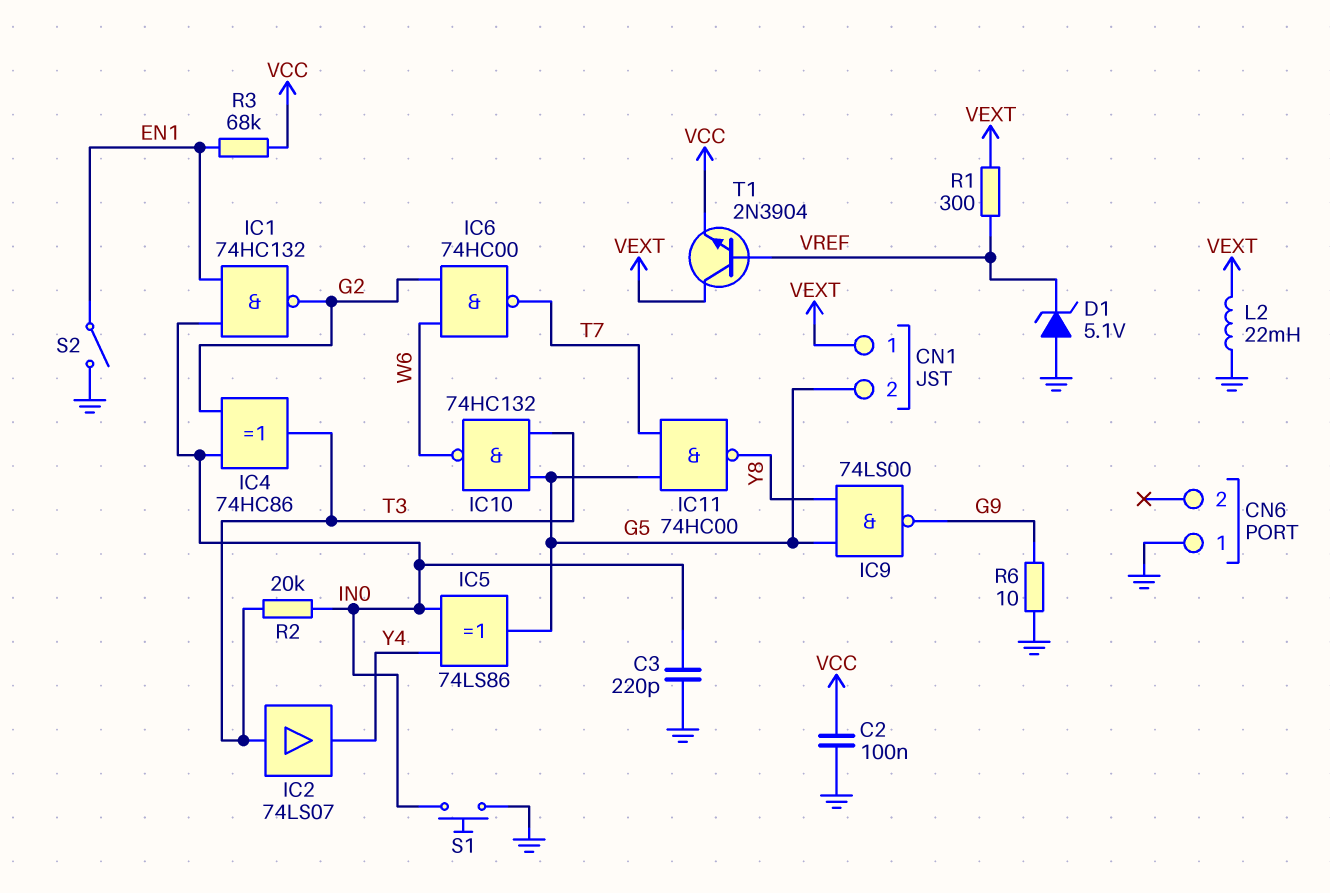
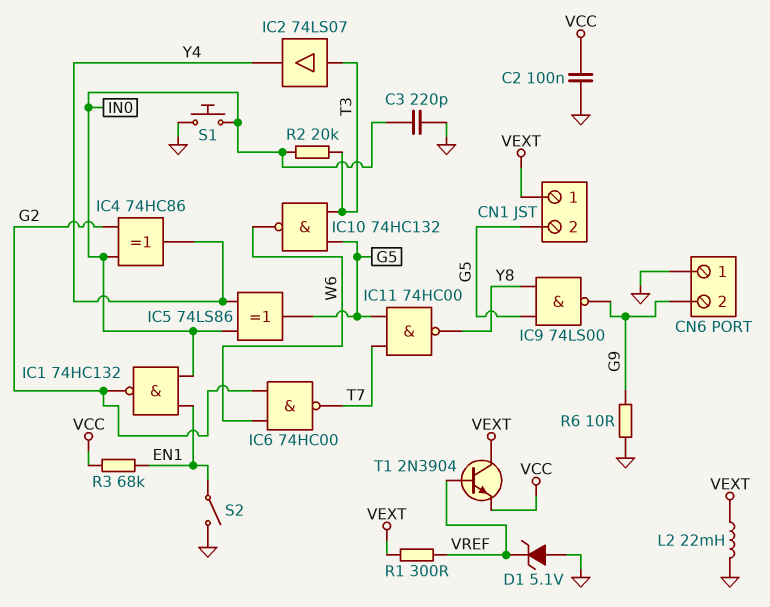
CN6 pin 2: none -> G9
IC4: XOR 74HC86 (in G2, in IN0, out T3) -> XOR 74HC86 (in G2, in IN0, out Y4)

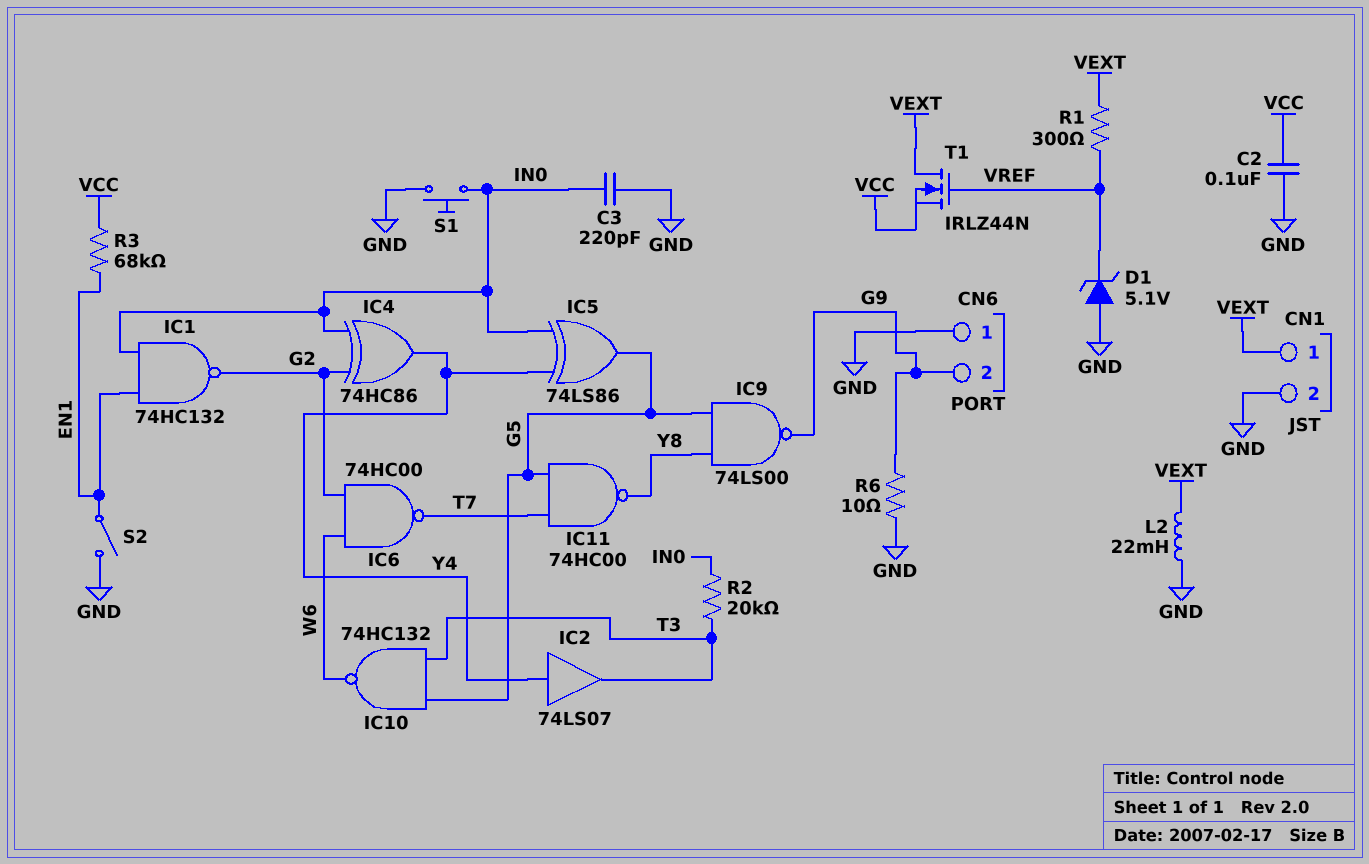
CN1 pin 2: G5 -> GND
IC2: buffer 74LS07 (in T3, out Y4) -> buffer 74LS07 (in Y4, out T3)
T1: NPN 2N3904 (B VREF, C VEXT, E VCC) -> NMOS IRLZ44N (G VREF, D VEXT, S VCC)

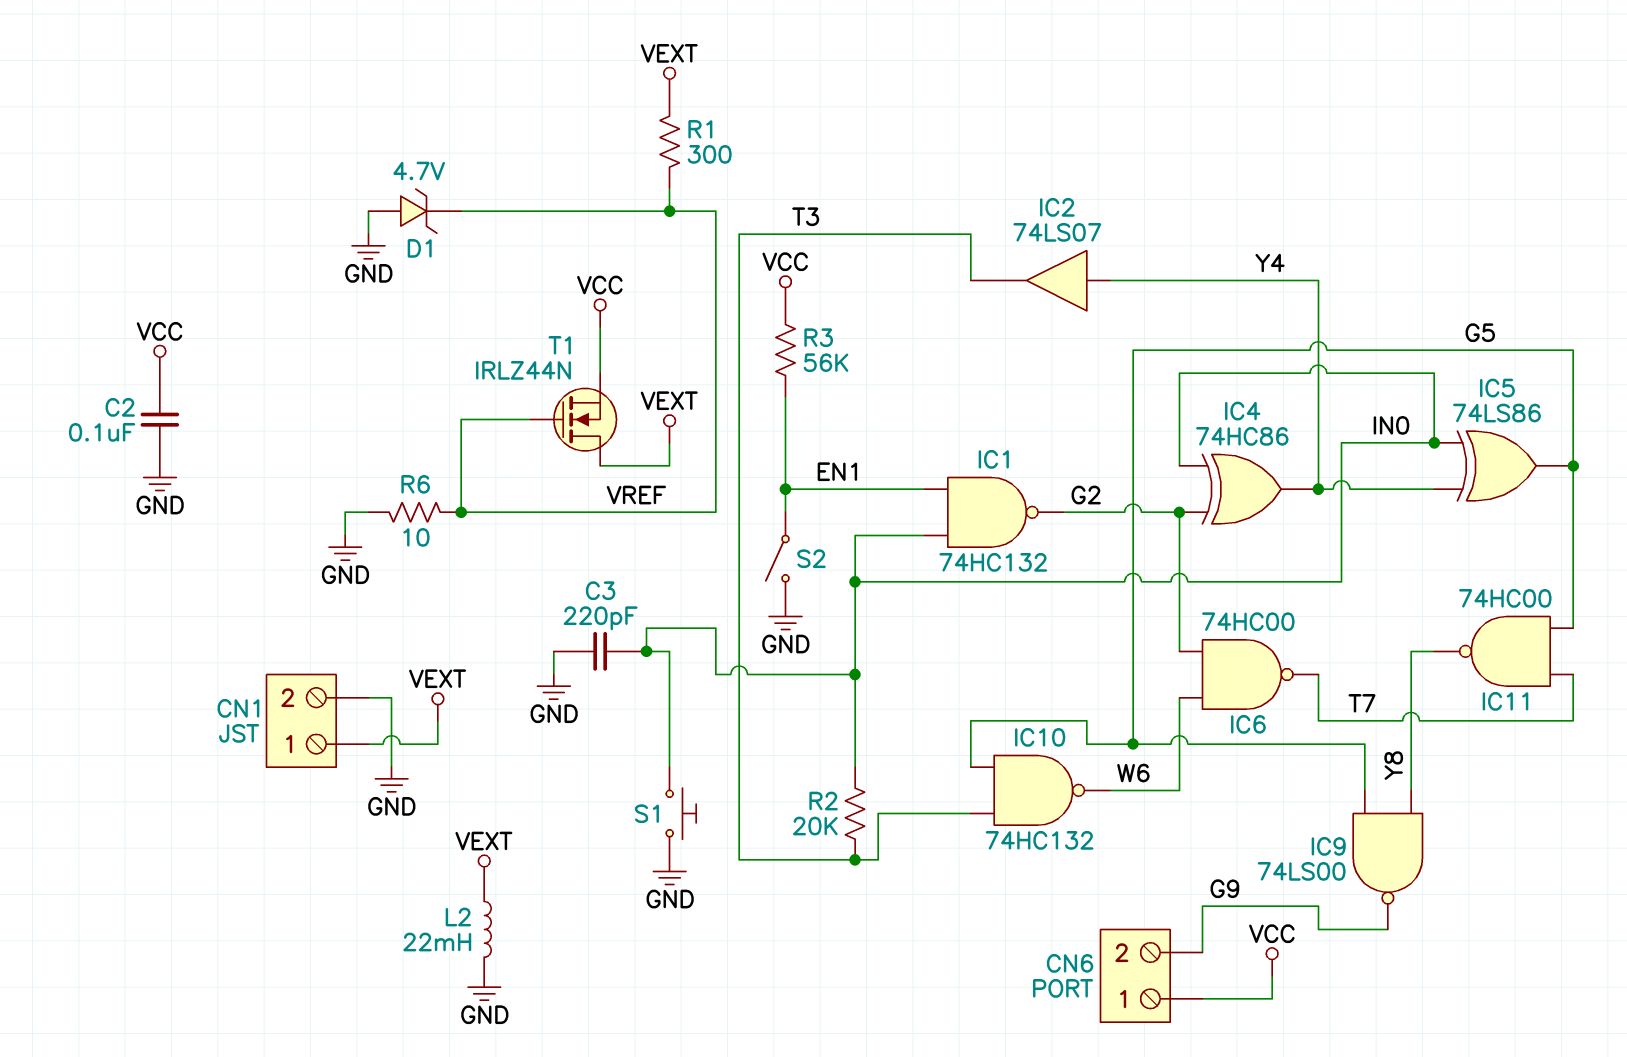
CN6 pin 1: GND -> VCC
D1: zener 5.1V (A GND, K VREF) -> zener 4.7V (A GND, K VREF)
R3: 68k (EN1, VCC) -> 56k (EN1, VCC)
R6: 10 (G9, GND) -> 10 (GND, VREF)

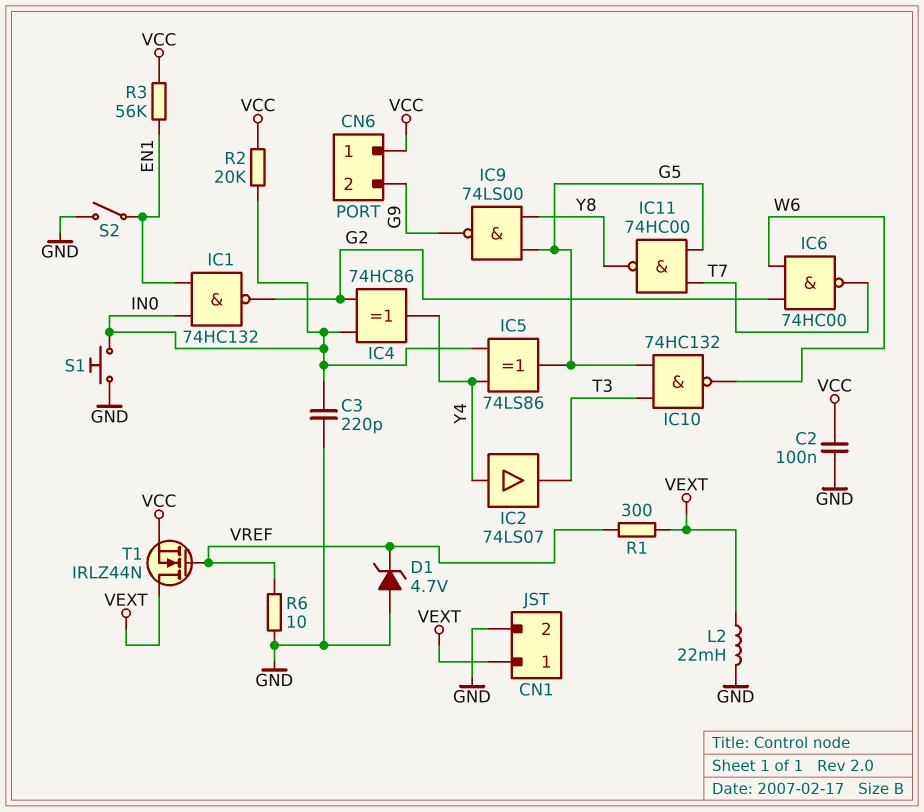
R2: 20k (IN0, T3) -> 20k (IN0, VCC)

